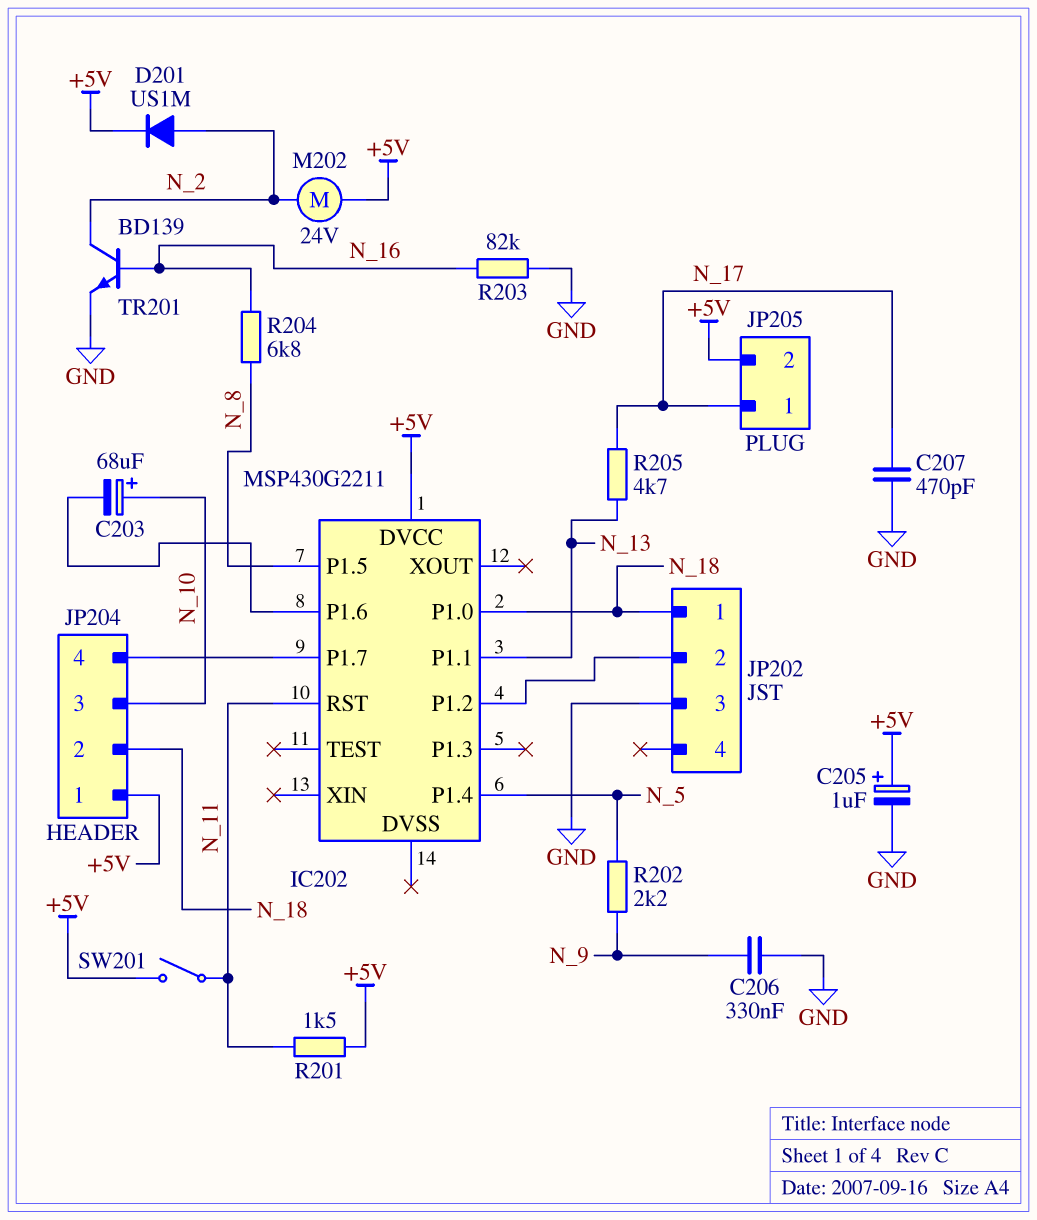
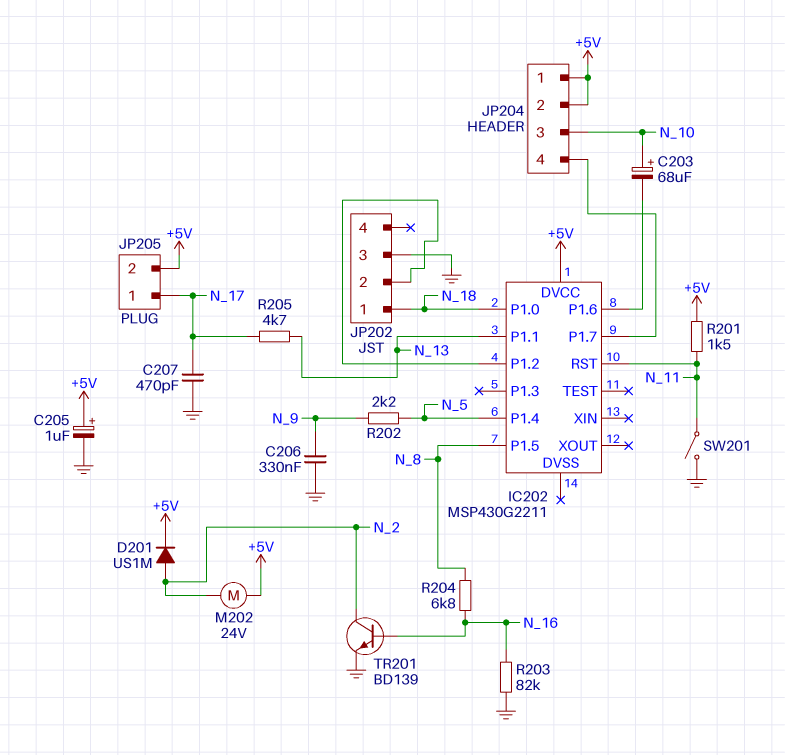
JP204 pin 2: N_18 -> +5V
SW201: switch (+5V, N_11) -> switch (GND, N_11)

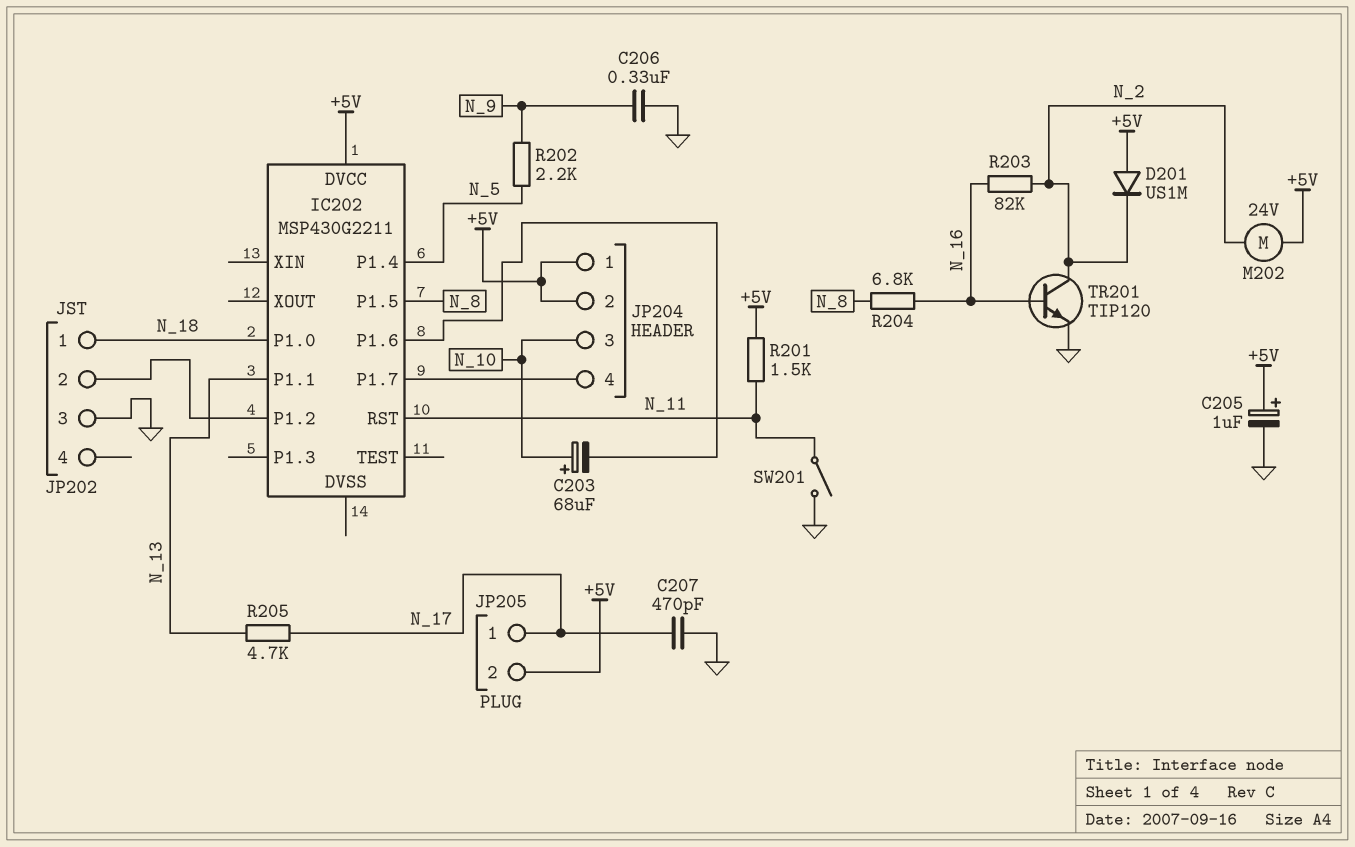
D201: diode US1M (A N_2, K +5V) -> diode US1M (A +5V, K N_2)
R203: 82k (GND, N_16) -> 82k (N_2, N_16)
TR201: NPN BD139 (B N_16, C N_2, E GND) -> NPN TIP120 (B N_16, C N_2, E GND)

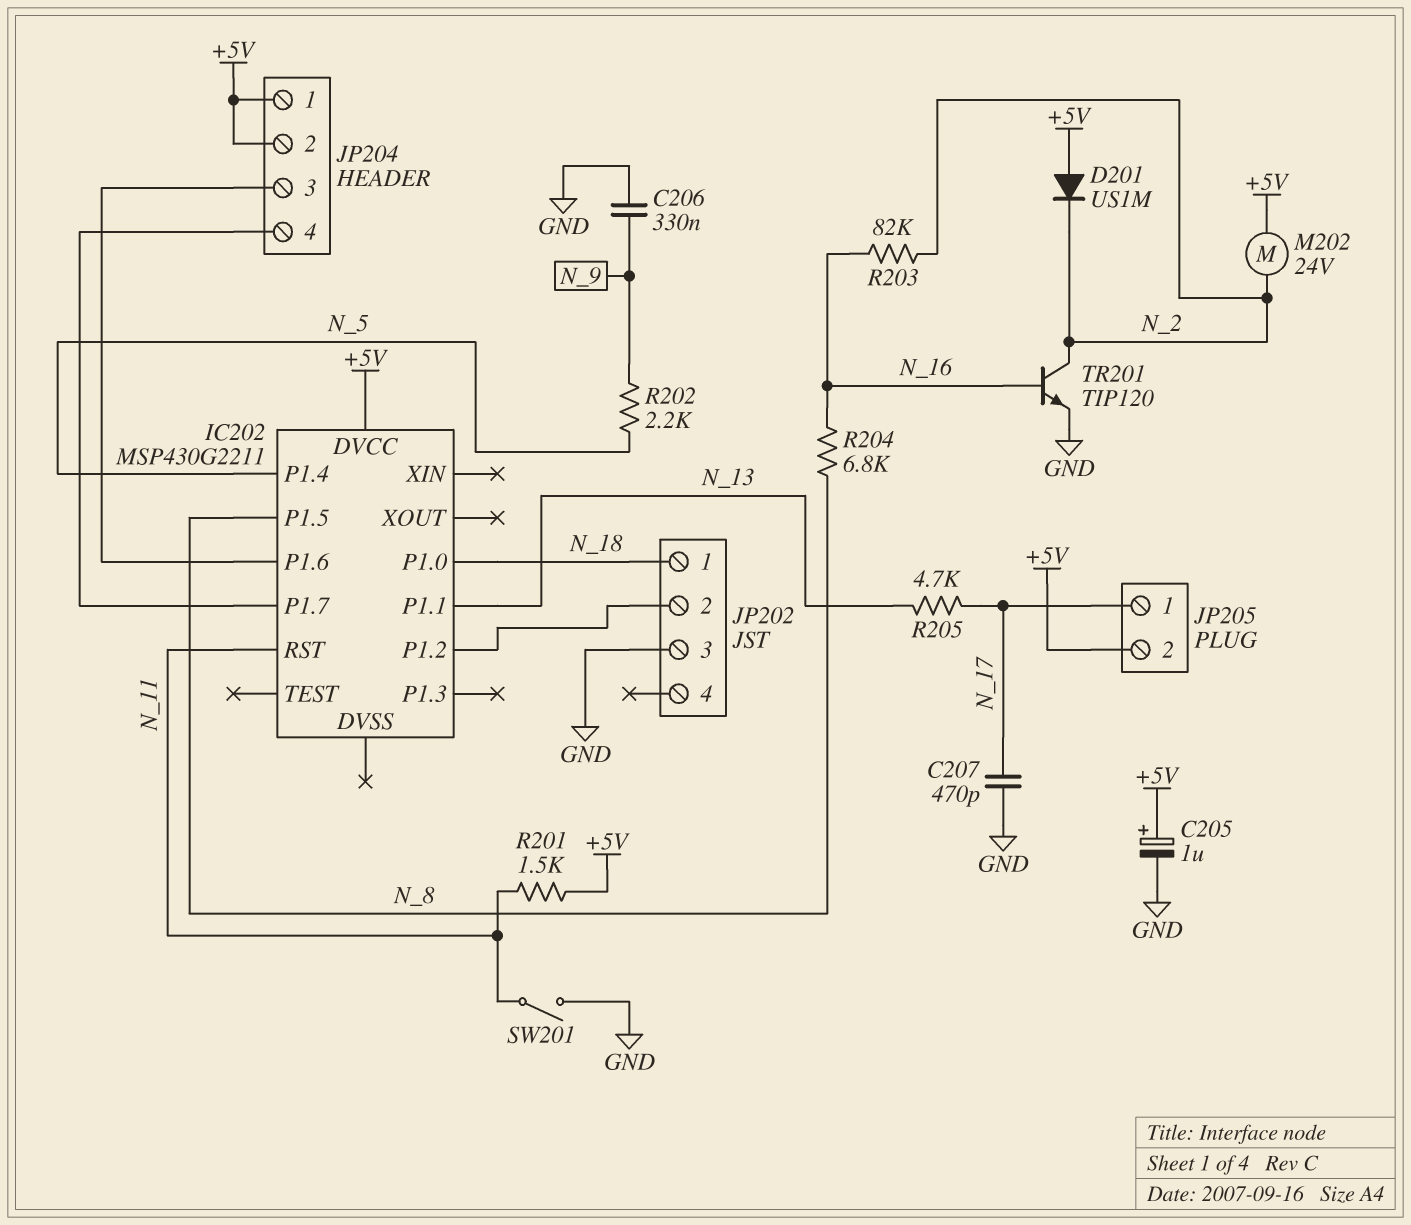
C203: 68uF (plus N_10, minus IC202/P1.6) -> none
JP204 pin 3: N_10 -> IC202/P1.6

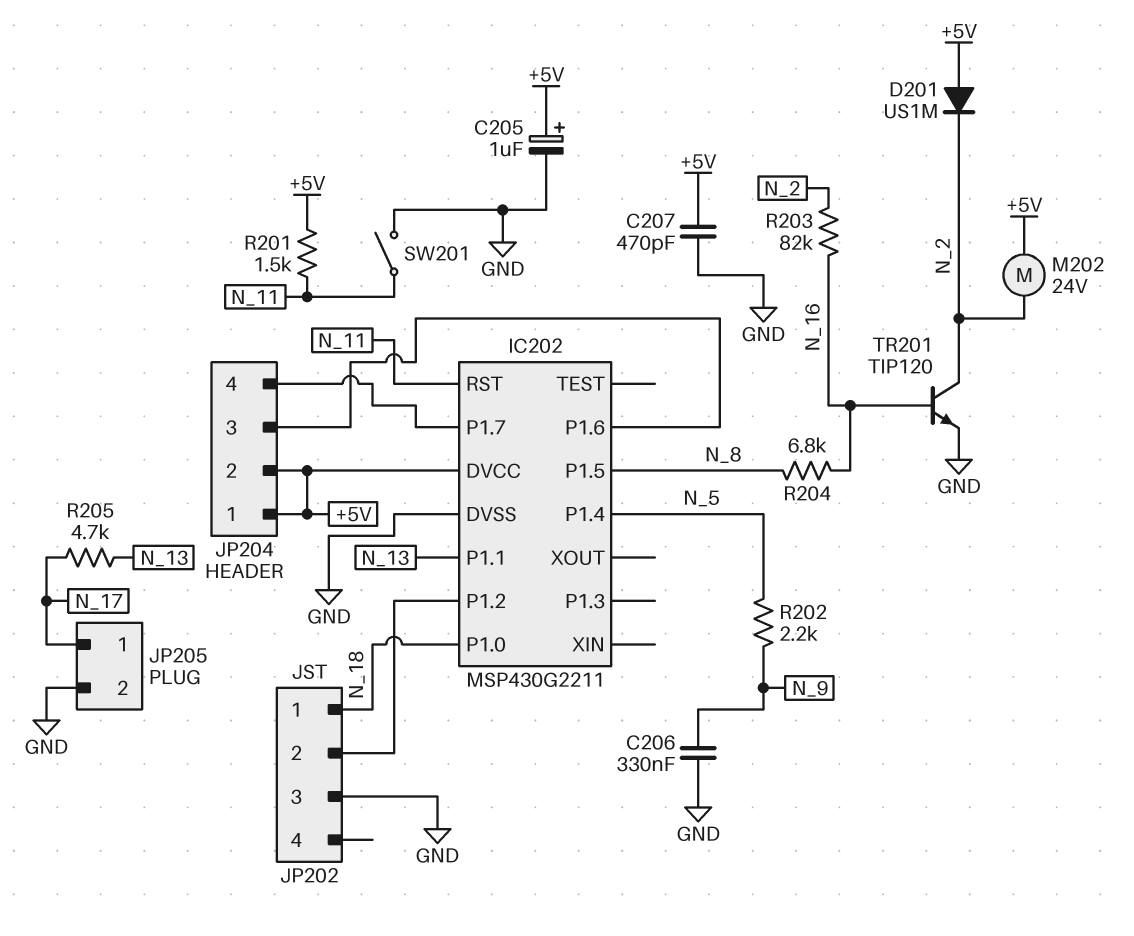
C207: 470pF (GND, N_17) -> 470pF (+5V, GND)
IC202 pin DVSS: none -> GND
JP205 pin 2: +5V -> GND

